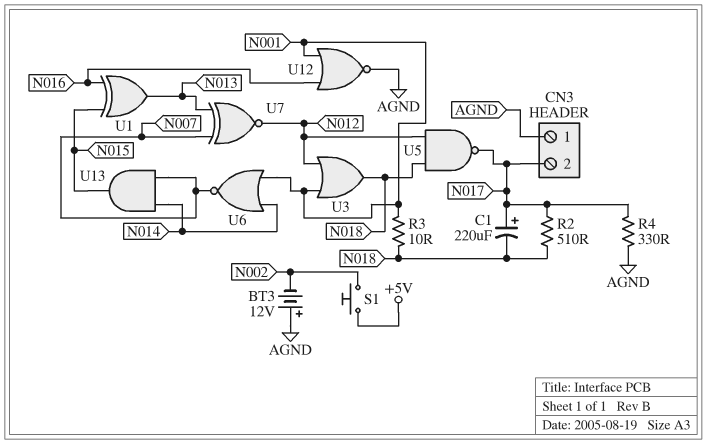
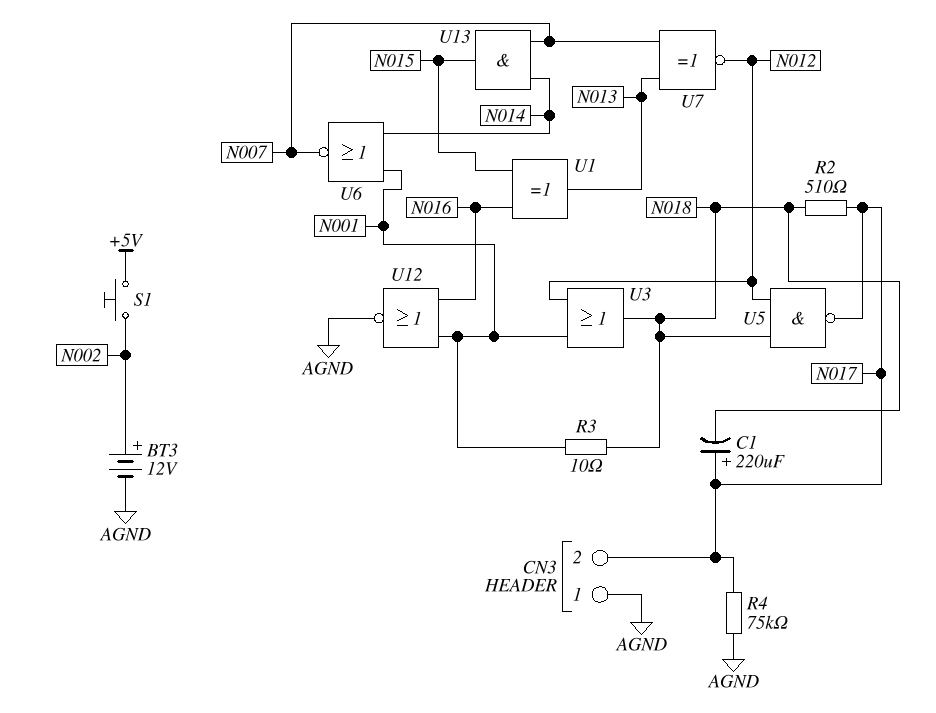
BT3: 12V (plus AGND, minus N002) -> 12V (plus N002, minus AGND)
R4: 330 (AGND, N017) -> 75k (AGND, N017)

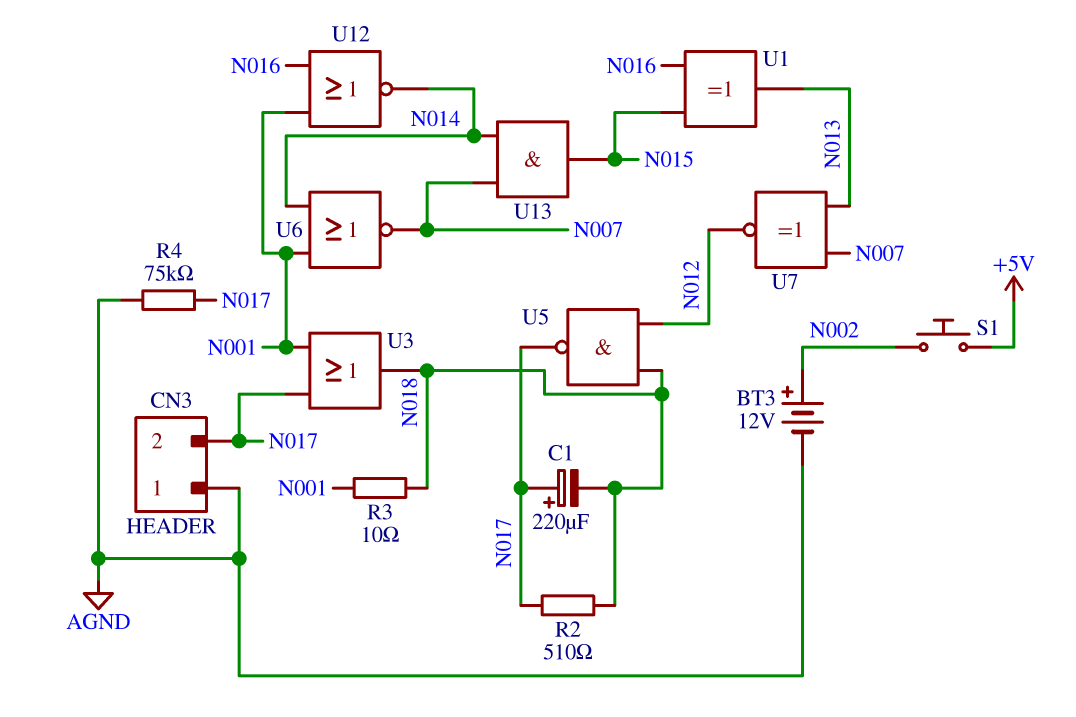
U3: OR (in N001, in N012, out N018) -> OR (in N001, in N017, out N018)
U12: NOR (in N001, in N016, out AGND) -> NOR (in N001, in N016, out N014)

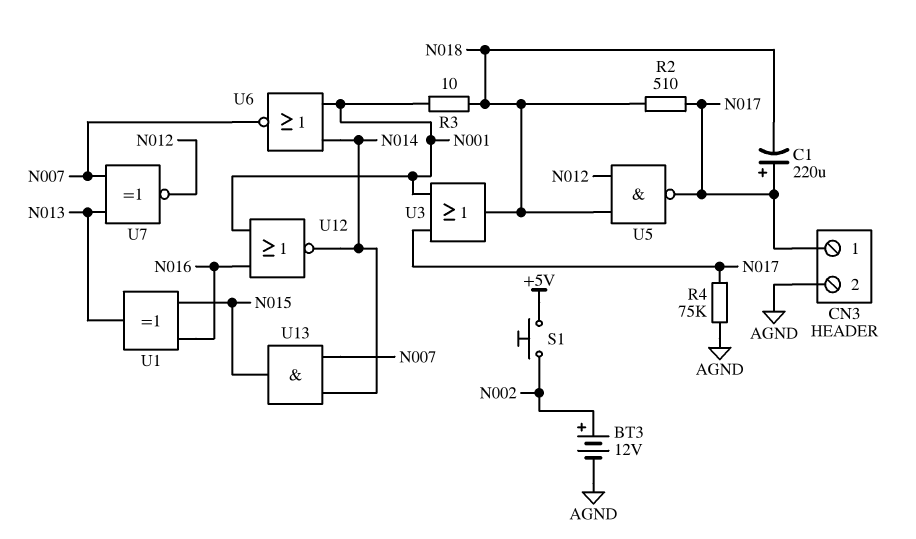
CN3 pin 1: AGND -> N017
CN3 pin 2: N017 -> AGND

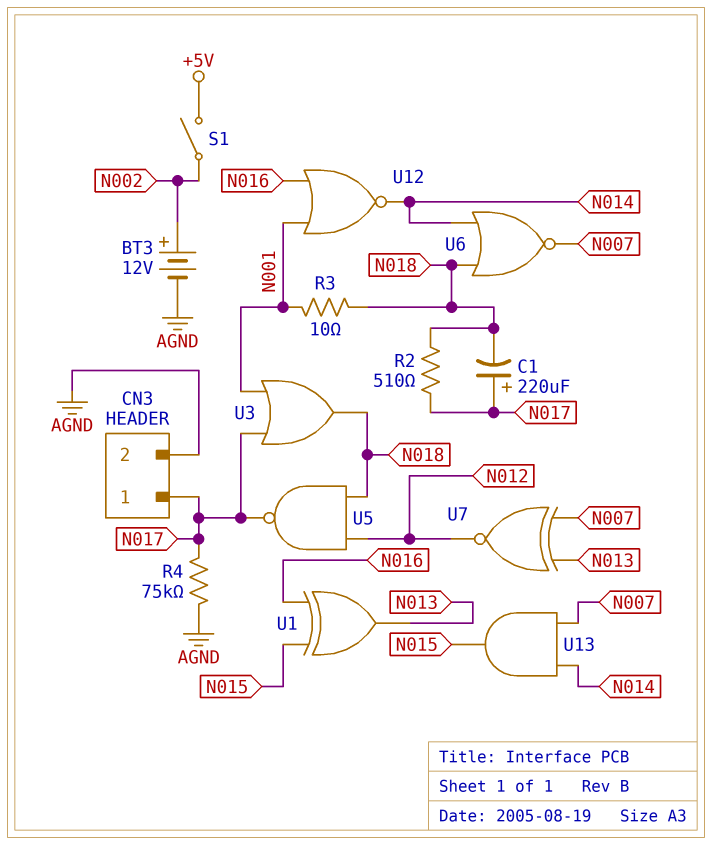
S1: button (+5V, N002) -> switch (+5V, N002)
U6: NOR (in N001, in N014, out N007) -> NOR (in N014, in N018, out N007)

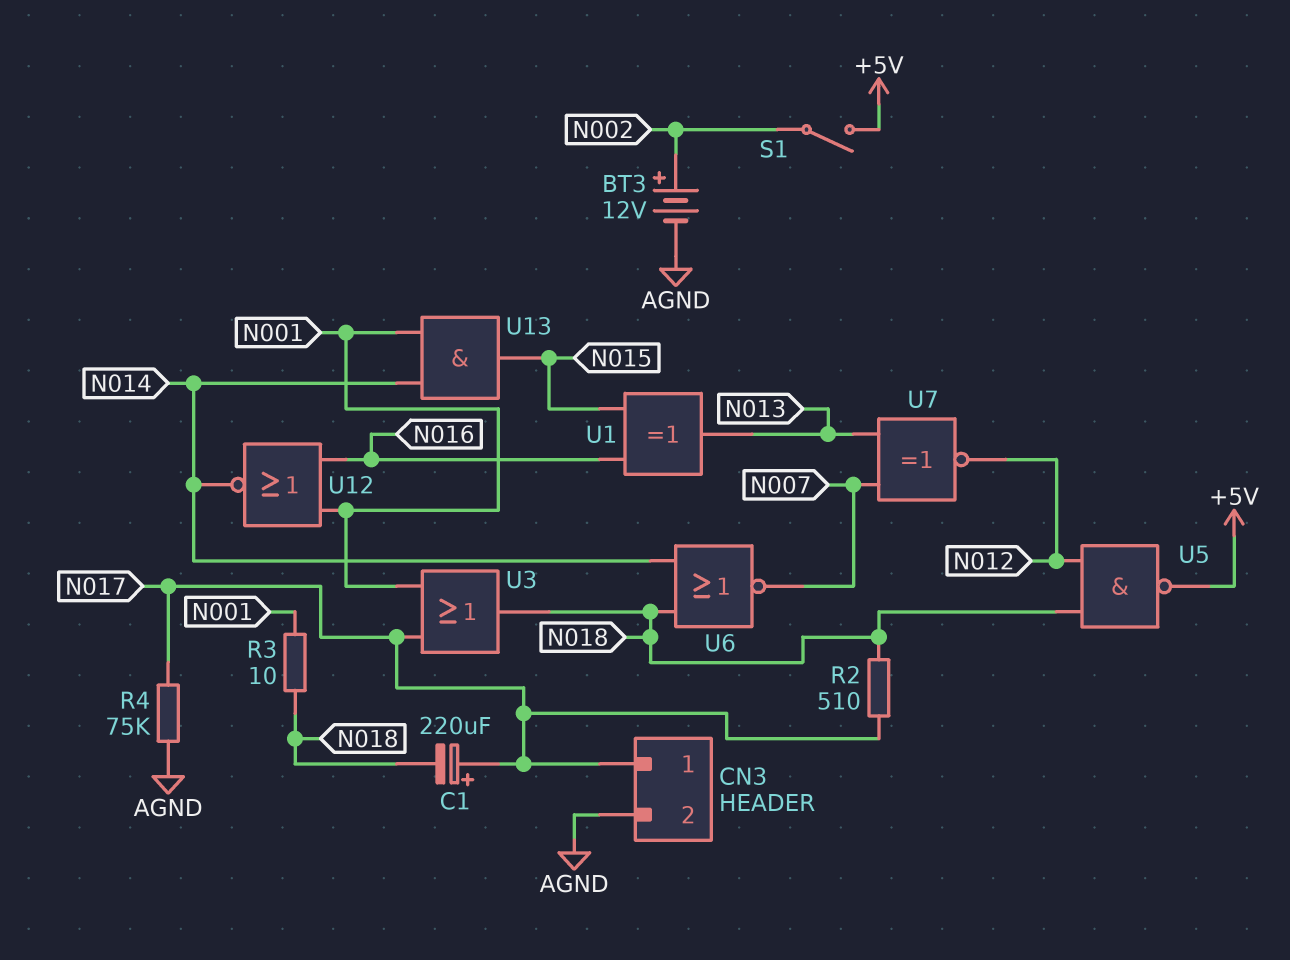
U5: NAND (in N012, in N018, out N017) -> NAND (in N012, in N018, out +5V)
U13: AND (in N007, in N014, out N015) -> AND (in N001, in N014, out N015)

